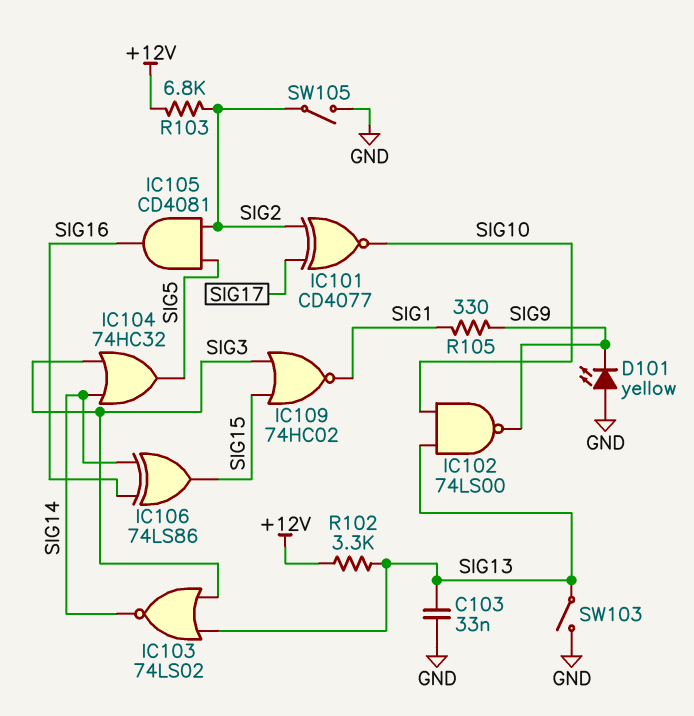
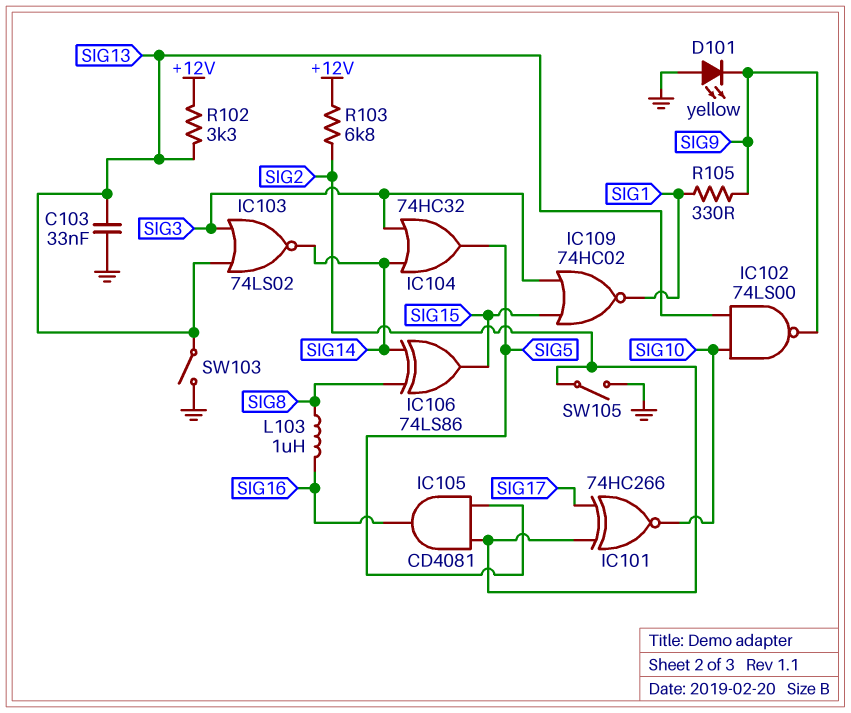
IC101: XNOR CD4077 (in SIG2, in SIG17, out SIG10) -> XNOR 74HC266 (in SIG2, in SIG17, out SIG10)
IC106: XOR 74LS86 (in SIG14, in SIG16, out SIG15) -> XOR 74LS86 (in SIG8, in SIG14, out SIG15)
L103: none -> 1uH (SIG8, SIG16)

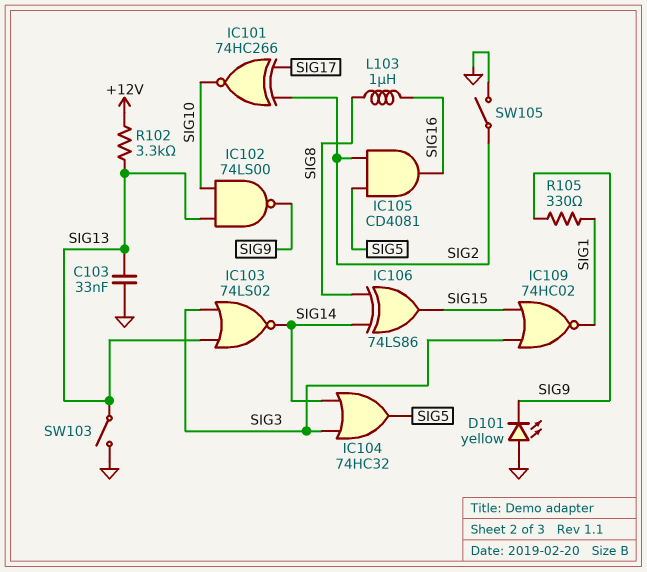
R103: 6.8k (+12V, SIG2) -> none

